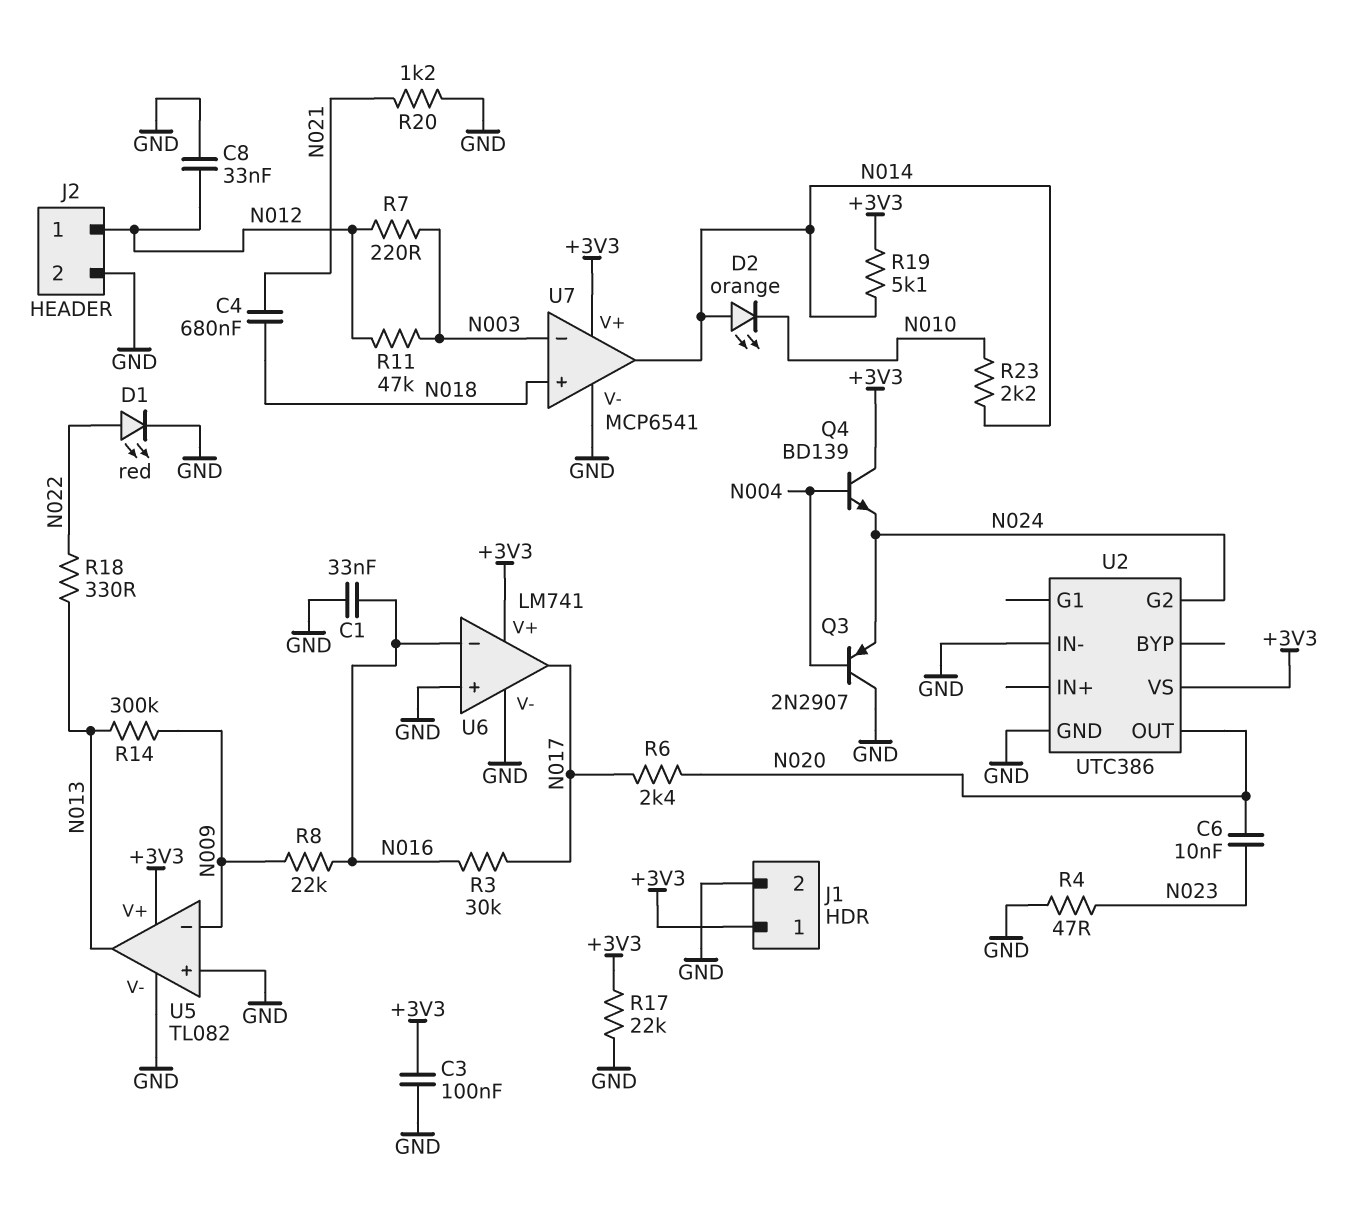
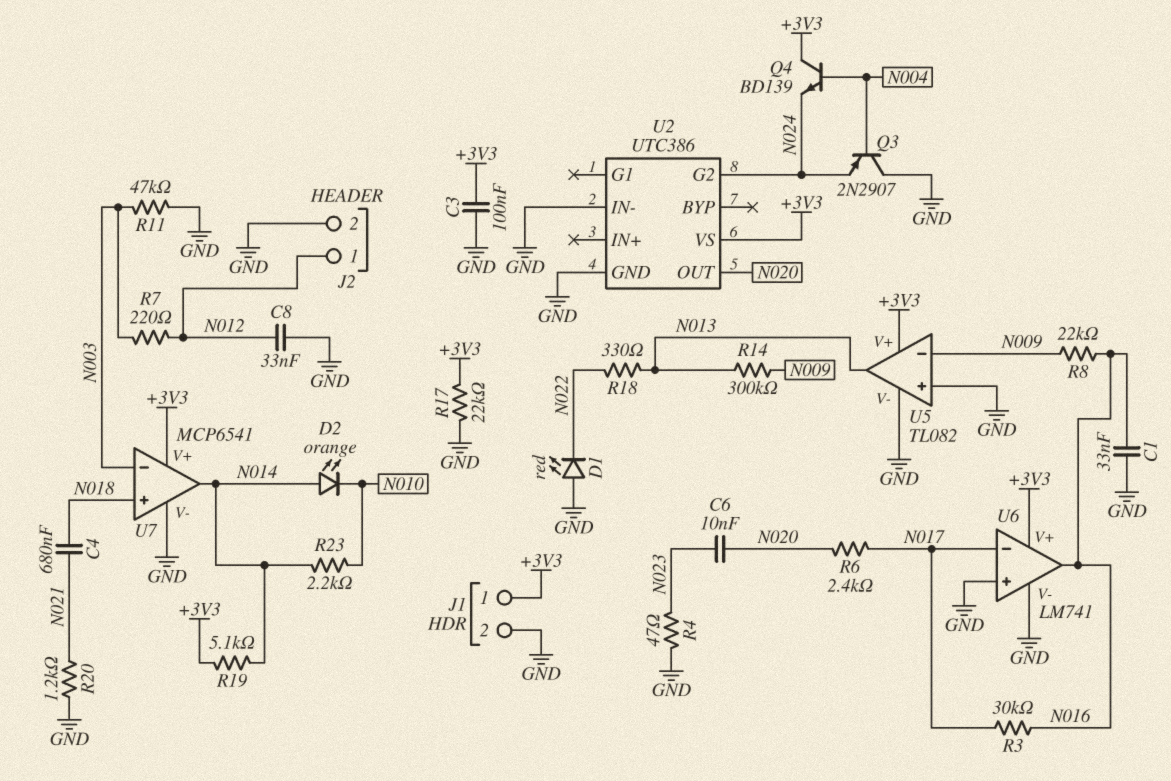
D1: LED red (A N022, K GND) -> LED red (A GND, K N022)
R11: 47k (N003, N012) -> 47k (GND, N003)
U6 pin in-: N016 -> N017
U6 pin out: N017 -> N016

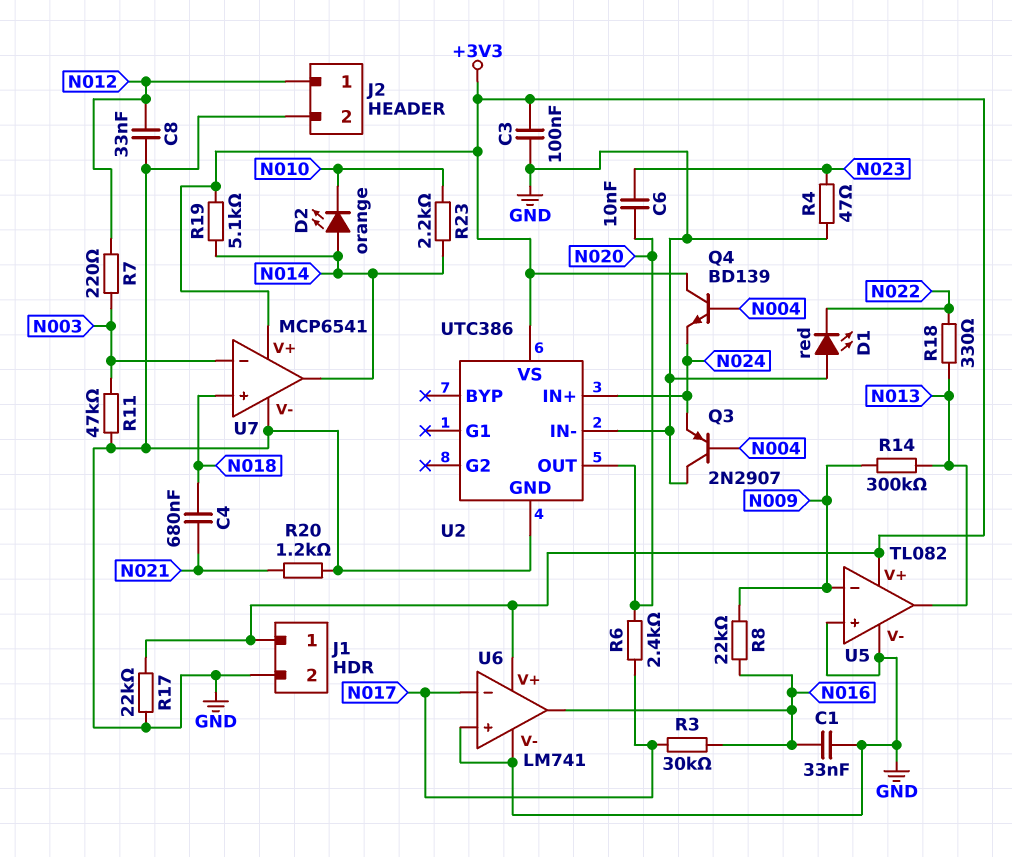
U2 pin G2: N024 -> none
U2 pin IN+: none -> N024

